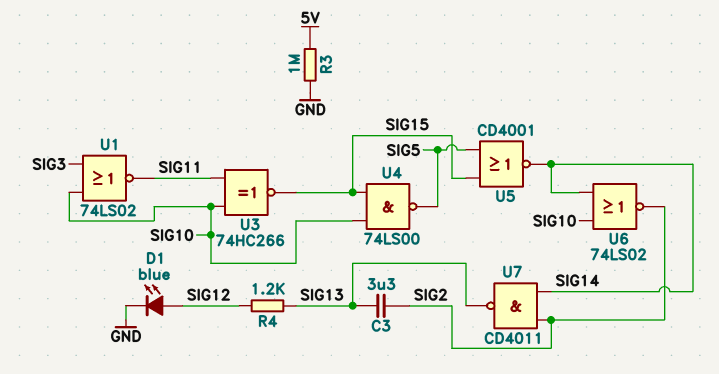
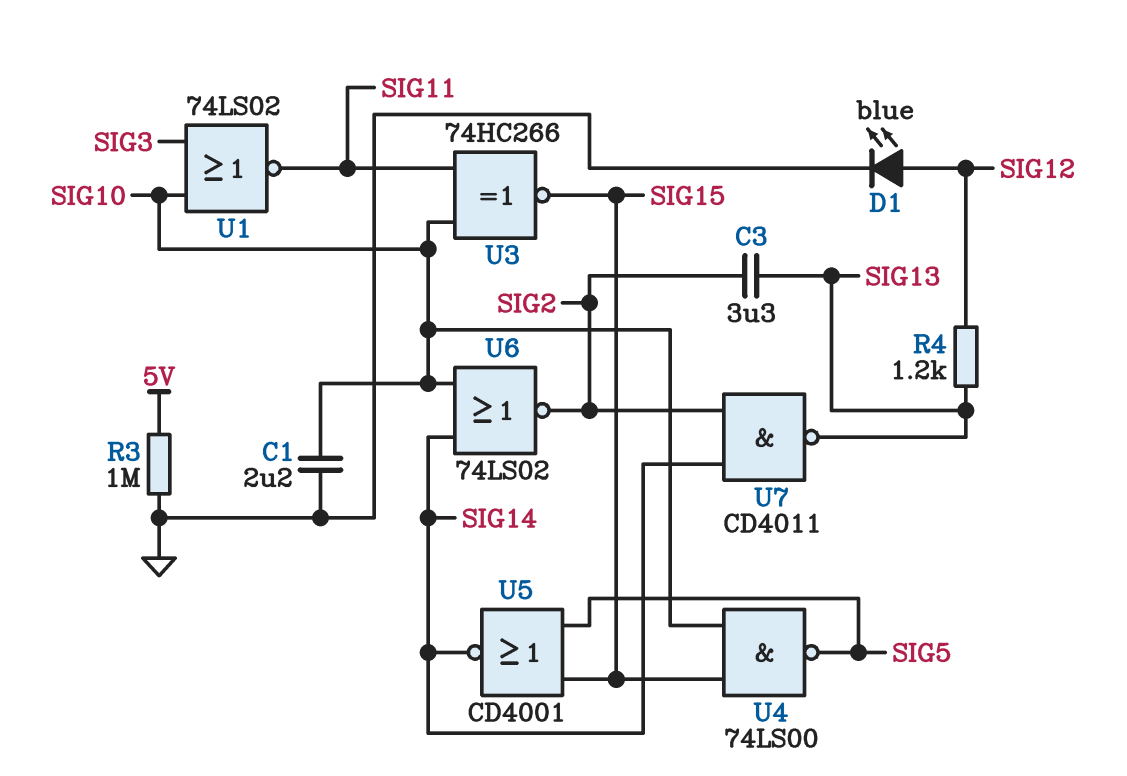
C1: none -> 2.2uF (GND, SIG10)

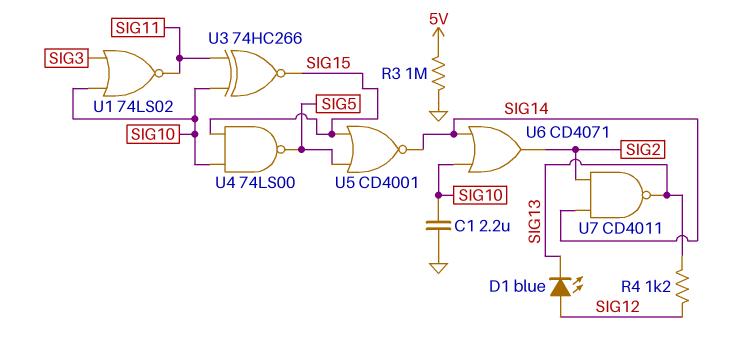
C3: 3.3uF (SIG2, SIG13) -> none
D1: LED blue (A SIG12, K GND) -> LED blue (A SIG12, K SIG13)
U6: NOR 74LS02 (in SIG10, in SIG14, out SIG2) -> OR CD4071 (in SIG10, in SIG14, out SIG2)

